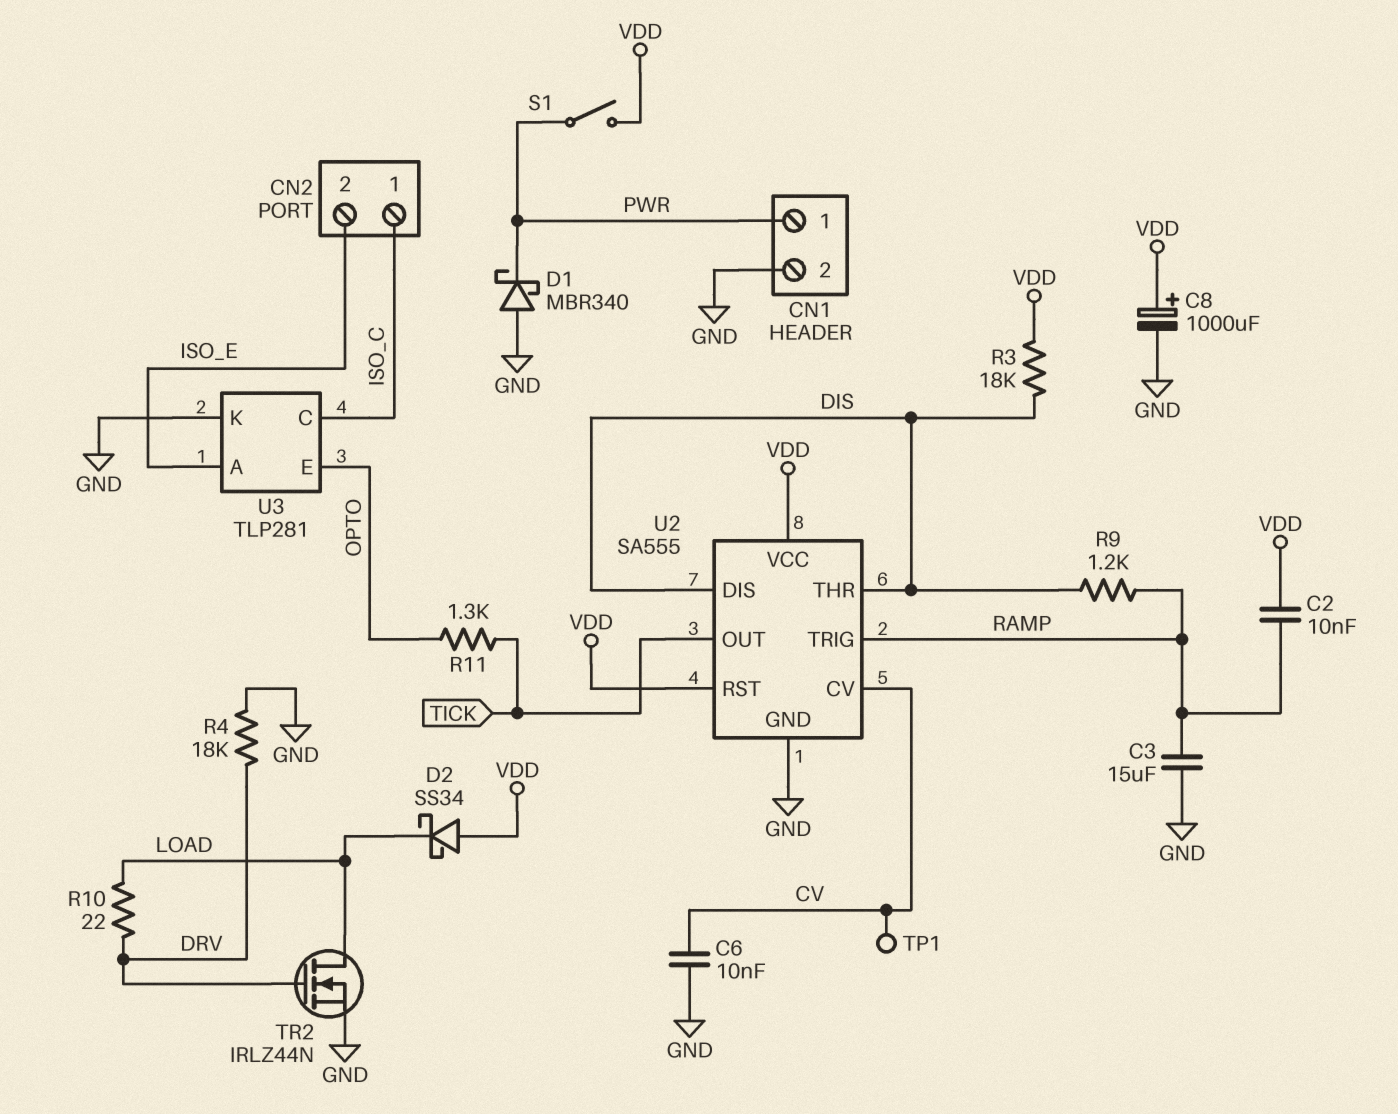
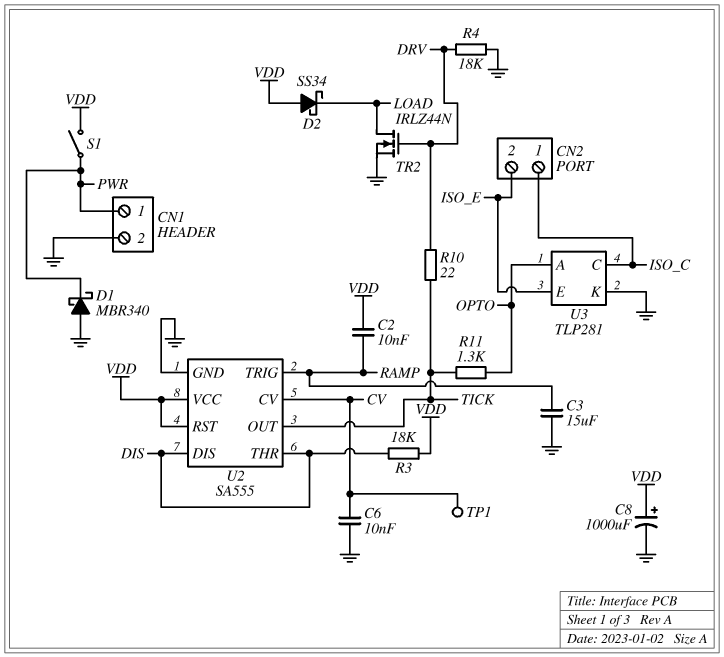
R9: 1.2k (DIS, RAMP) -> none
R10: 22 (DRV, LOAD) -> 22 (DRV, TICK)
U3 pin A: ISO_E -> OPTO
U3 pin E: OPTO -> ISO_E

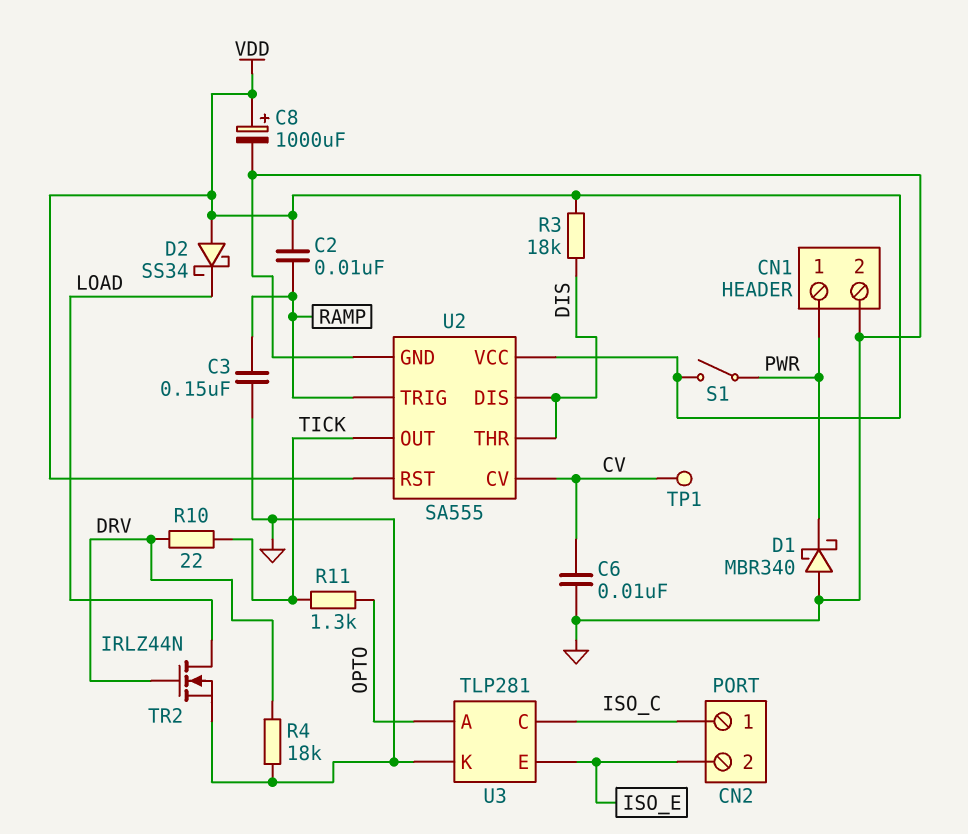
C3: 15uF (GND, RAMP) -> 150nF (GND, RAMP)

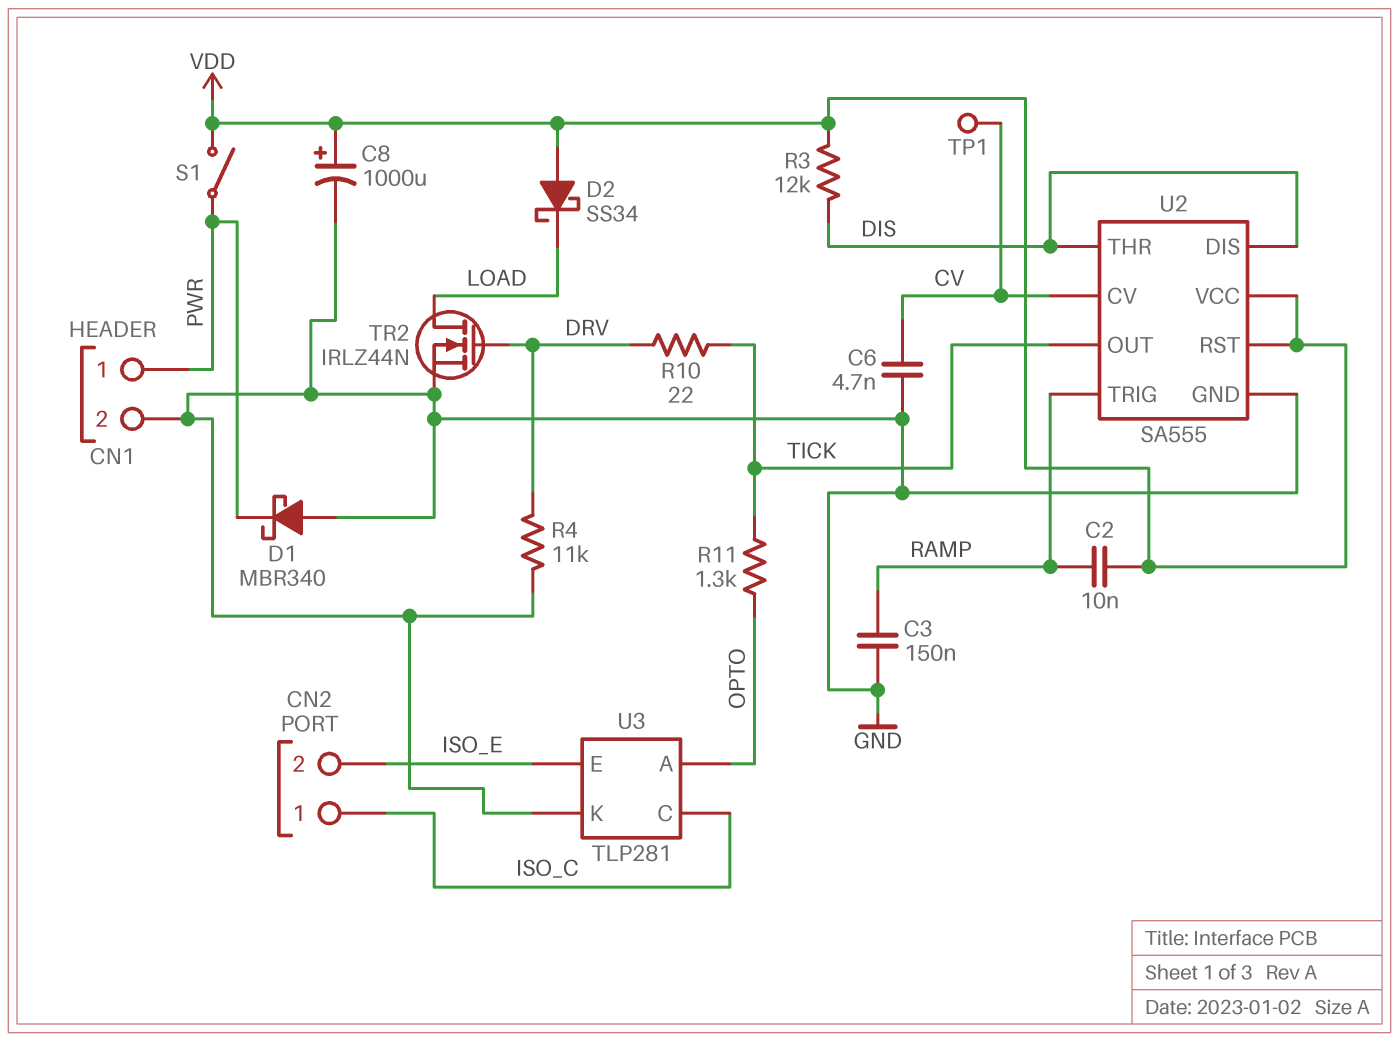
C6: 10nF (CV, GND) -> 4.7nF (CV, GND)
R3: 18k (DIS, VDD) -> 12k (DIS, VDD)
R4: 18k (DRV, GND) -> 11k (DRV, GND)

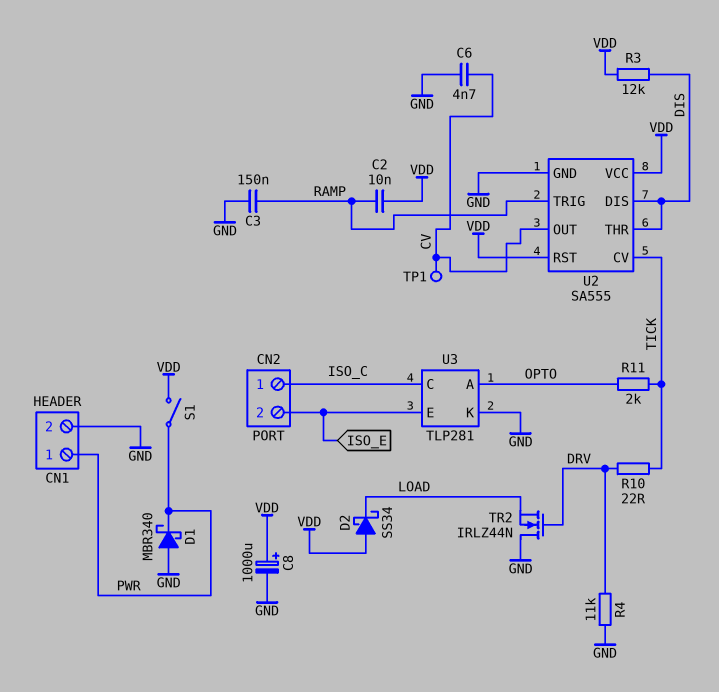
R11: 1.3k (OPTO, TICK) -> 2k (OPTO, TICK)
TR2: NMOS IRLZ44N (G DRV, D LOAD, S GND) -> NMOS IRLZ44N (G DRV, D GND, S LOAD)
U2 pin CV: CV -> TICK
U2 pin OUT: TICK -> CV

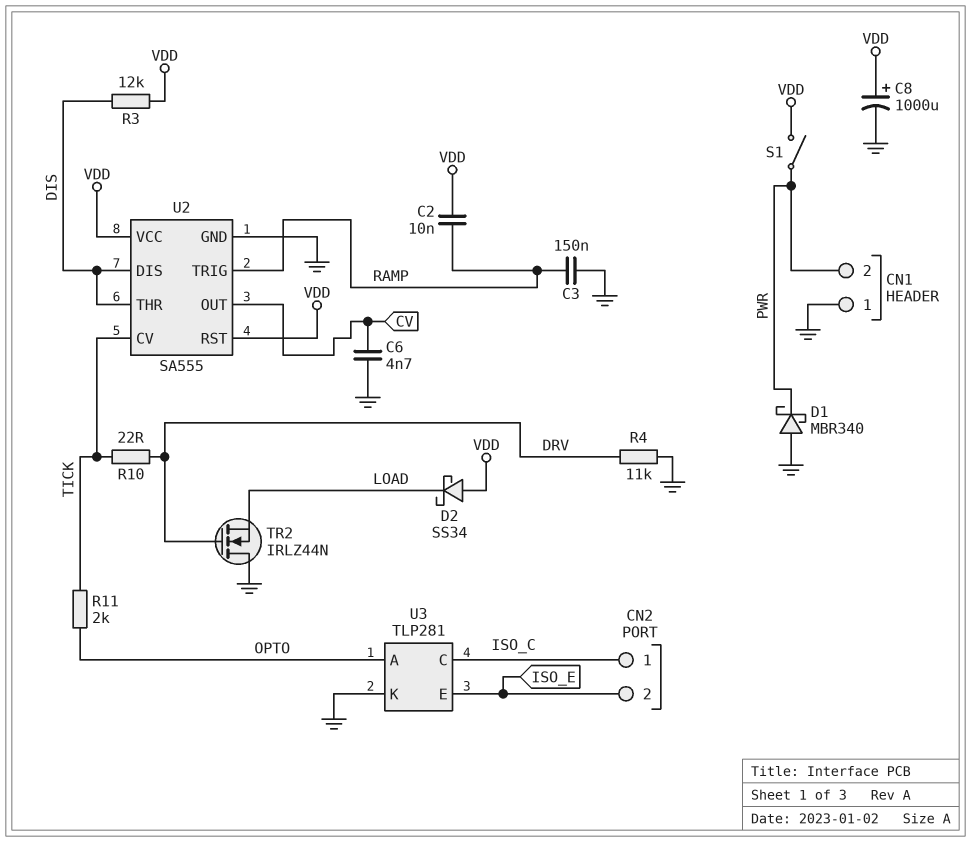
CN1 pin 1: PWR -> GND
CN1 pin 2: GND -> PWR
TP1: test point (CV) -> none

